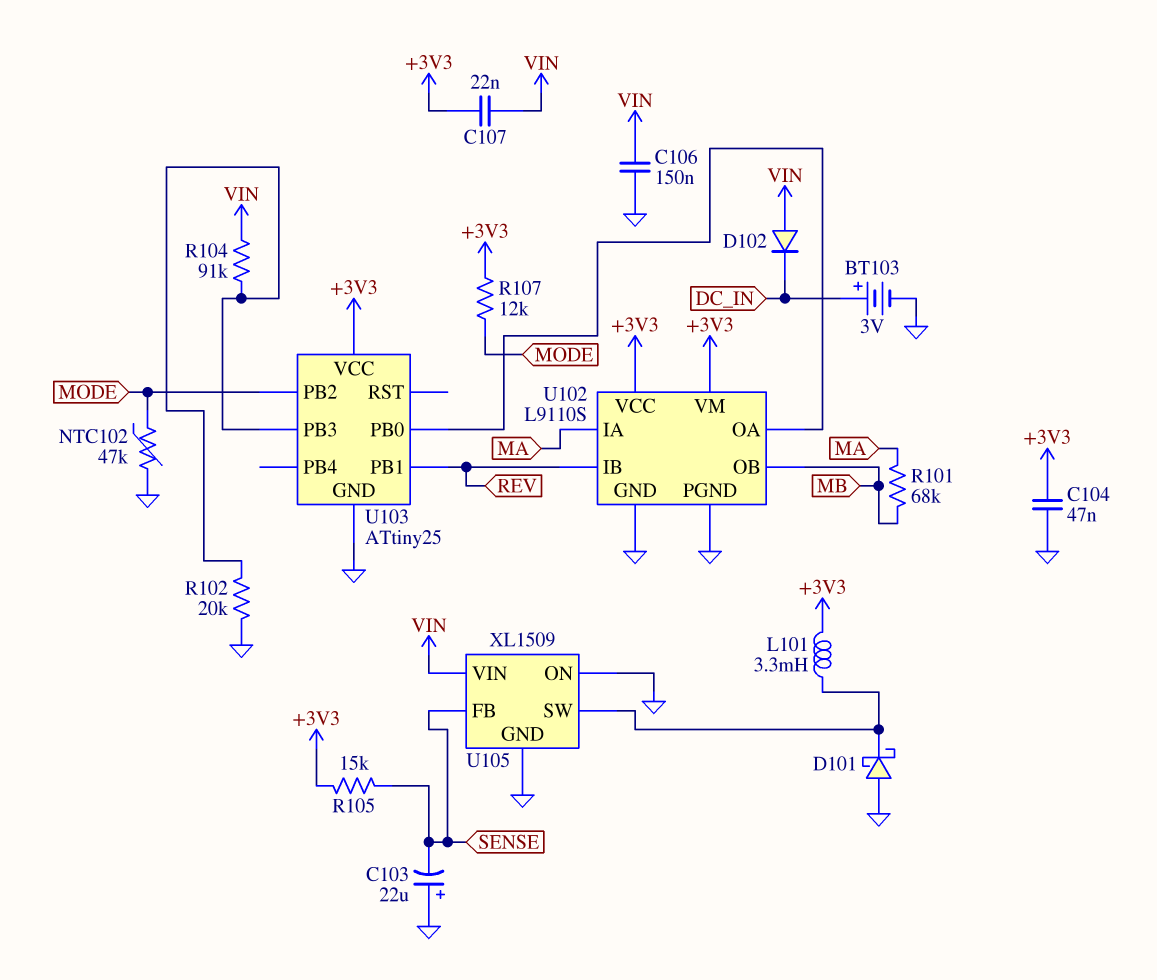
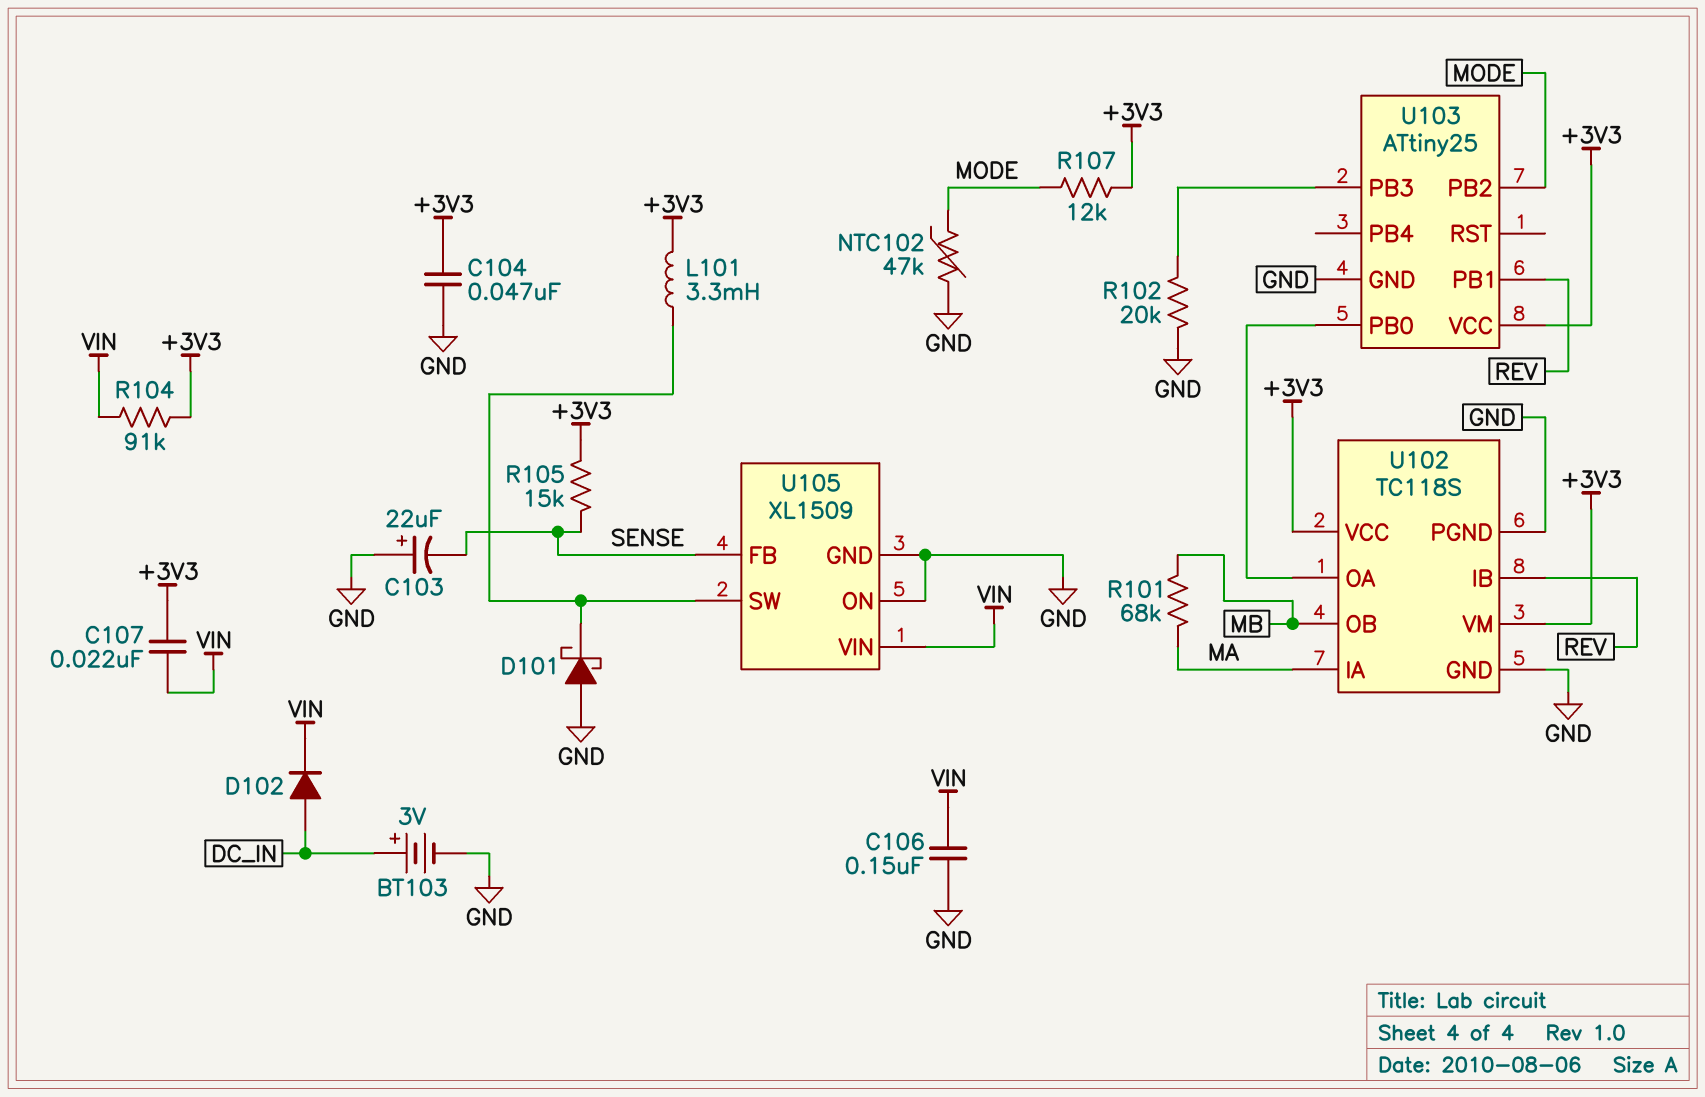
D102: diode (A VIN, K DC_IN) -> diode (A DC_IN, K VIN)
R104: 91k (U103/PB3, VIN) -> 91k (+3V3, VIN)
U102: L9110S -> TC118S

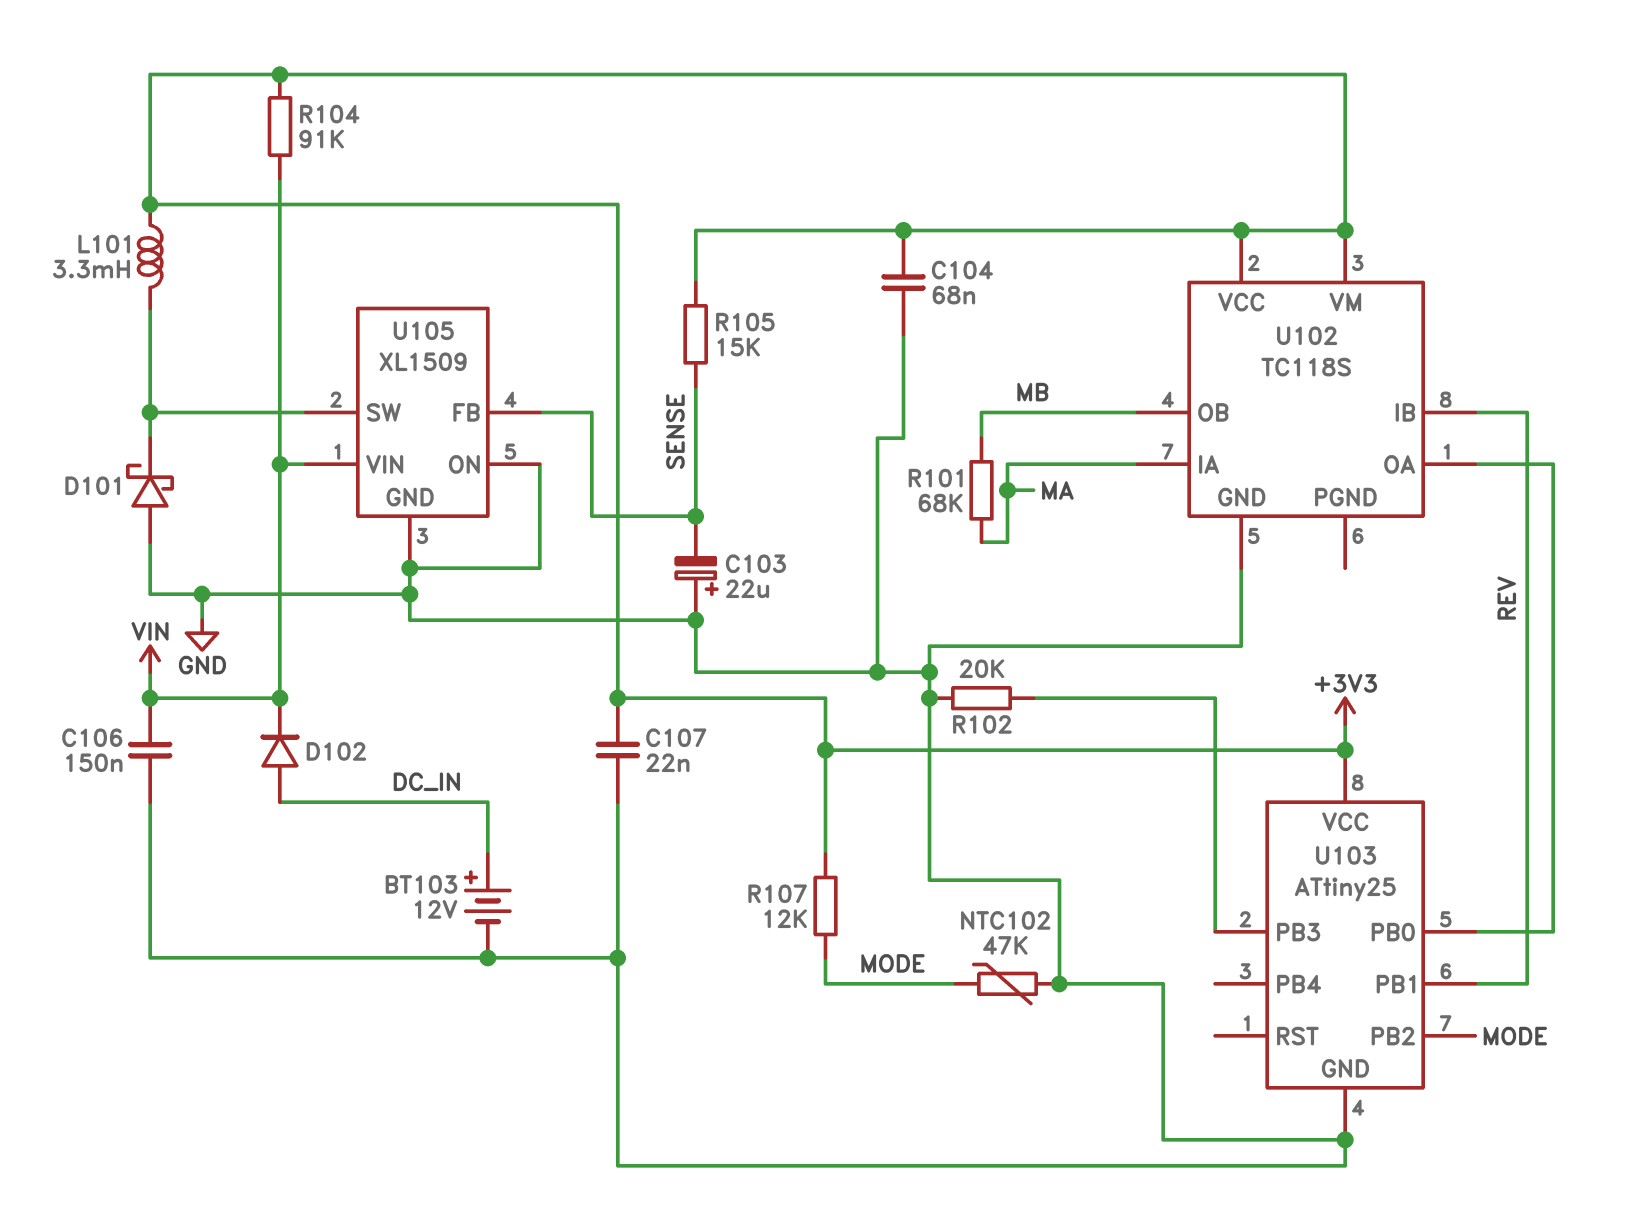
BT103: 3V (plus DC_IN, minus GND) -> 12V (plus DC_IN, minus GND)
C104: 47nF (+3V3, GND) -> 68nF (+3V3, GND)
C107: 22nF (+3V3, VIN) -> 22nF (+3V3, GND)
U102 pin PGND: GND -> none

